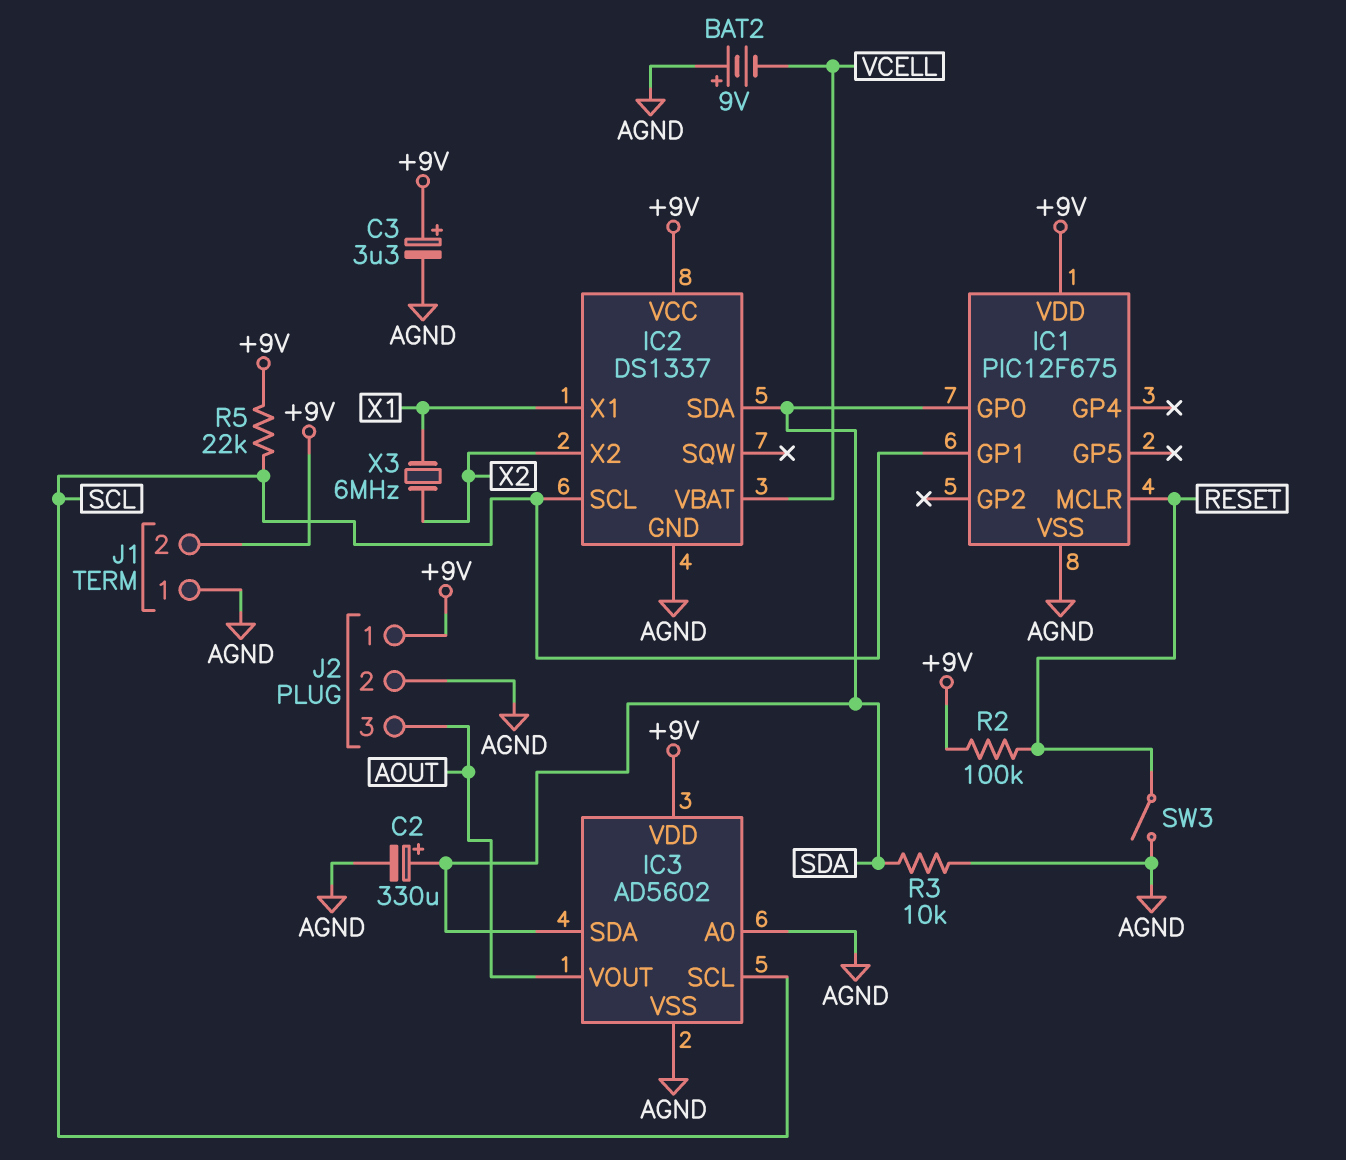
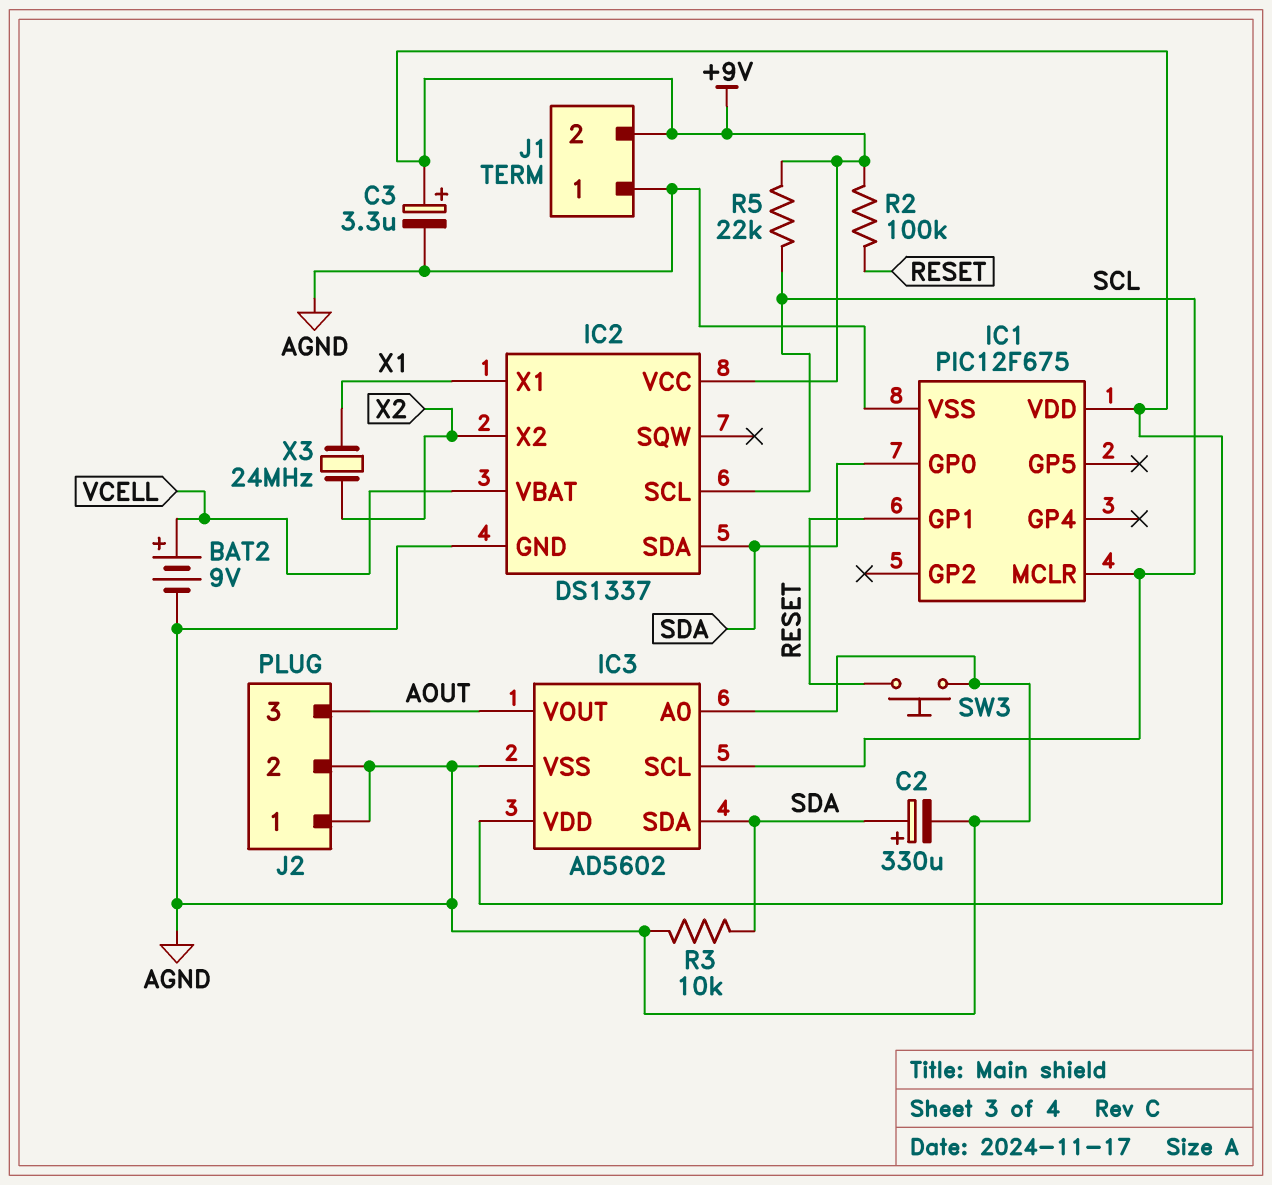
BAT2: 9V (plus AGND, minus VCELL) -> 9V (plus VCELL, minus AGND)
IC1 pin GP1: SCL -> RESET
IC1 pin MCLR: RESET -> SCL
J2 pin 1: +9V -> AGND
SW3: switch (AGND, RESET) -> button (AGND, RESET)
X3: 6MHz (X1, X2) -> 24MHz (X1, X2)

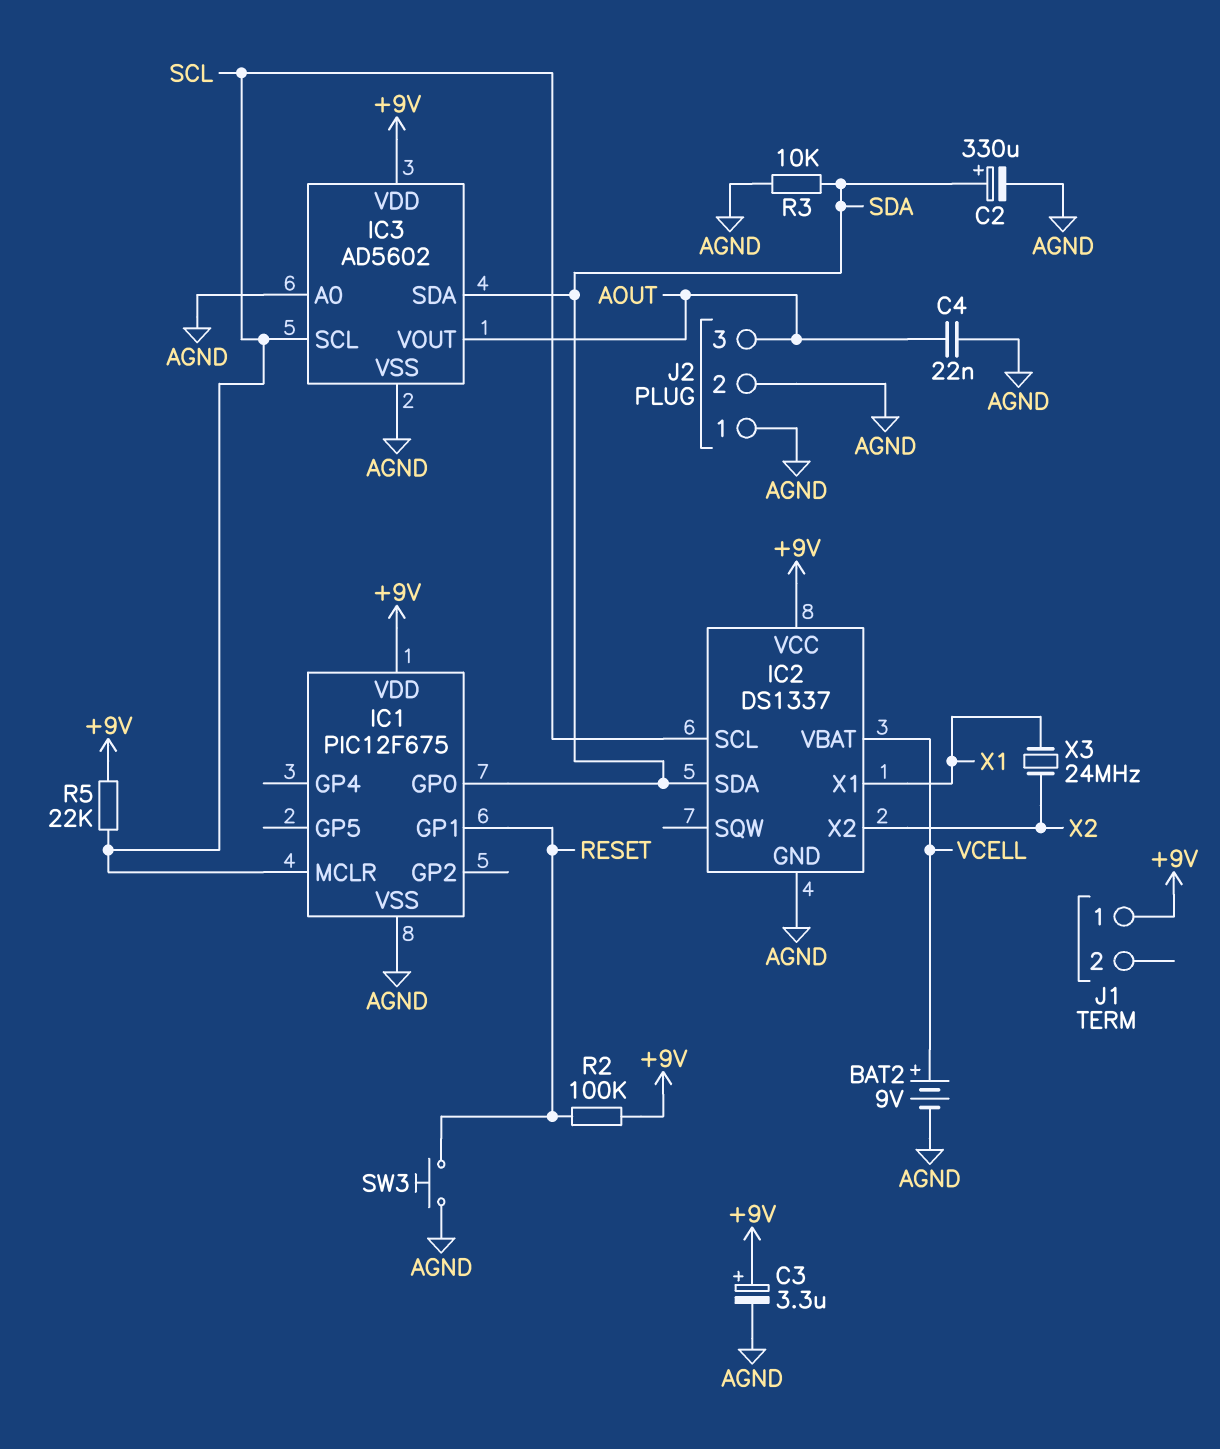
C4: none -> 22nF (AGND, AOUT)
J1 pin 1: AGND -> +9V
J1 pin 2: +9V -> none

